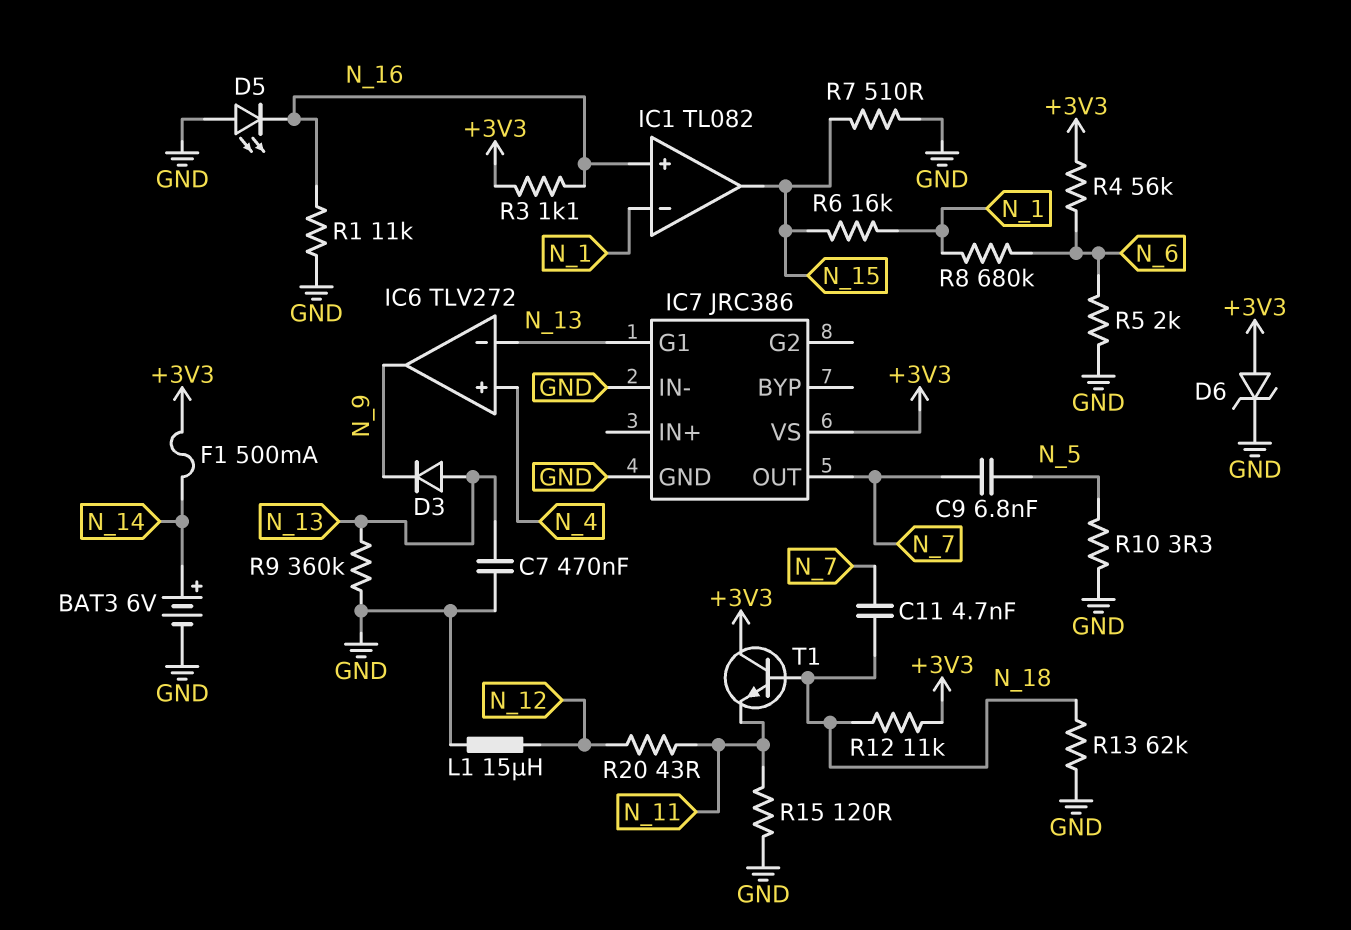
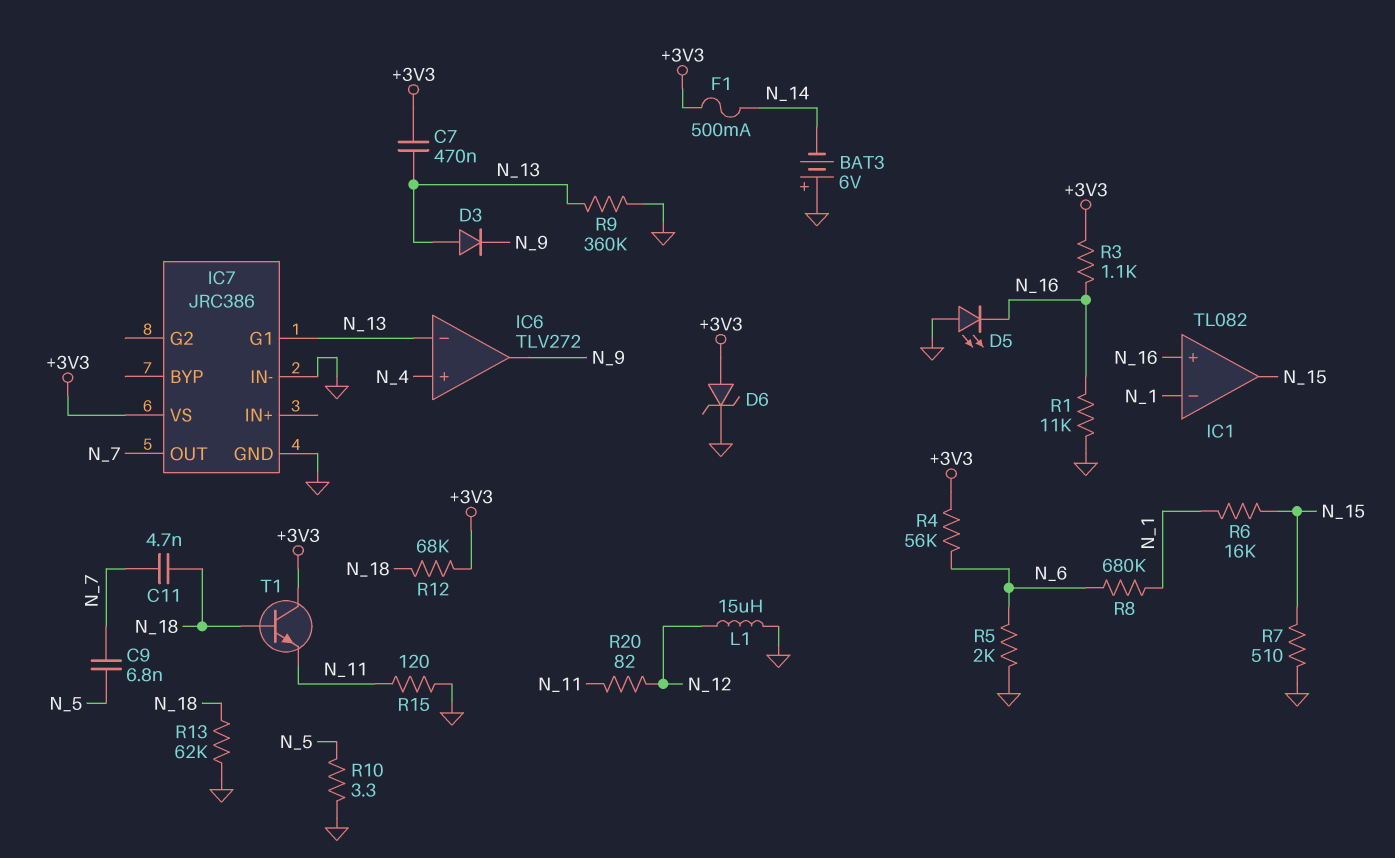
BAT3: 6V (plus N_14, minus GND) -> 6V (plus GND, minus N_14)
C7: 470nF (GND, N_13) -> 470nF (+3V3, N_13)
R12: 11k (+3V3, N_18) -> 68k (+3V3, N_18)
R20: 43 (N_11, N_12) -> 82 (N_11, N_12)

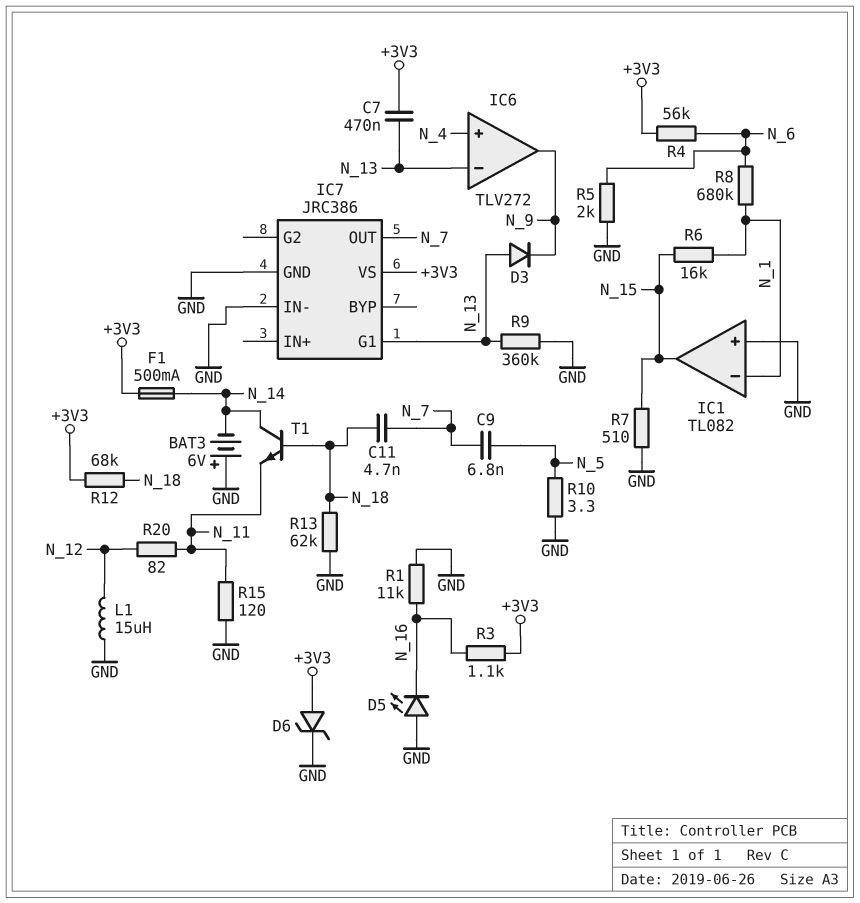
IC1 pin in+: N_16 -> GND
T1: NPN (B N_18, C +3V3, E N_11) -> NPN (B N_18, C N_14, E N_11)

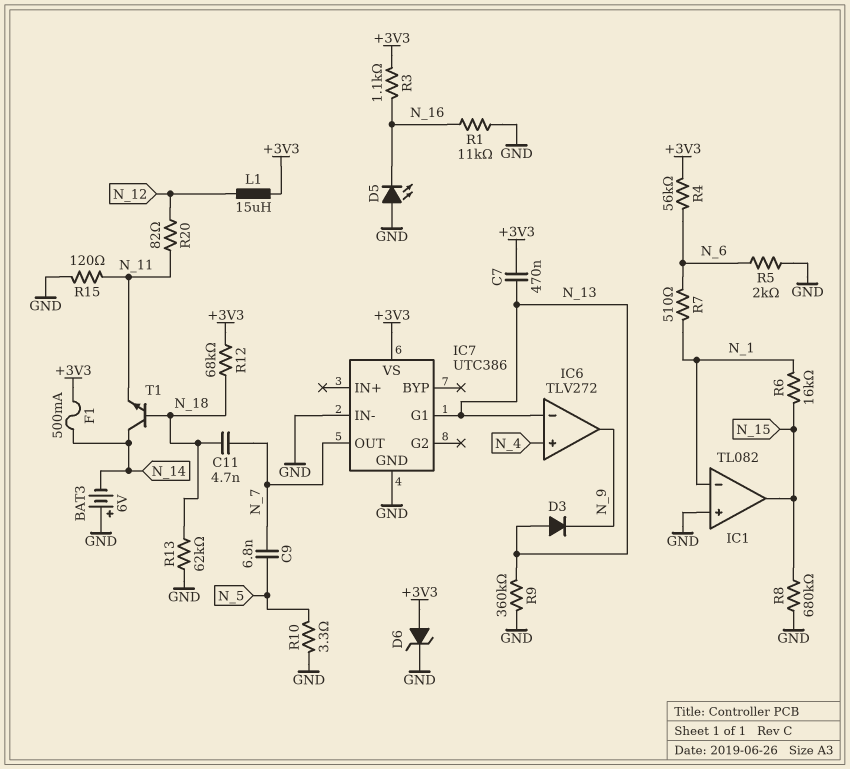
IC7: JRC386 -> UTC386
L1: 15uH (GND, N_12) -> 15uH (+3V3, N_12)
R7: 510 (GND, N_15) -> 510 (N_1, N_6)
R8: 680k (N_1, N_6) -> 680k (GND, N_15)

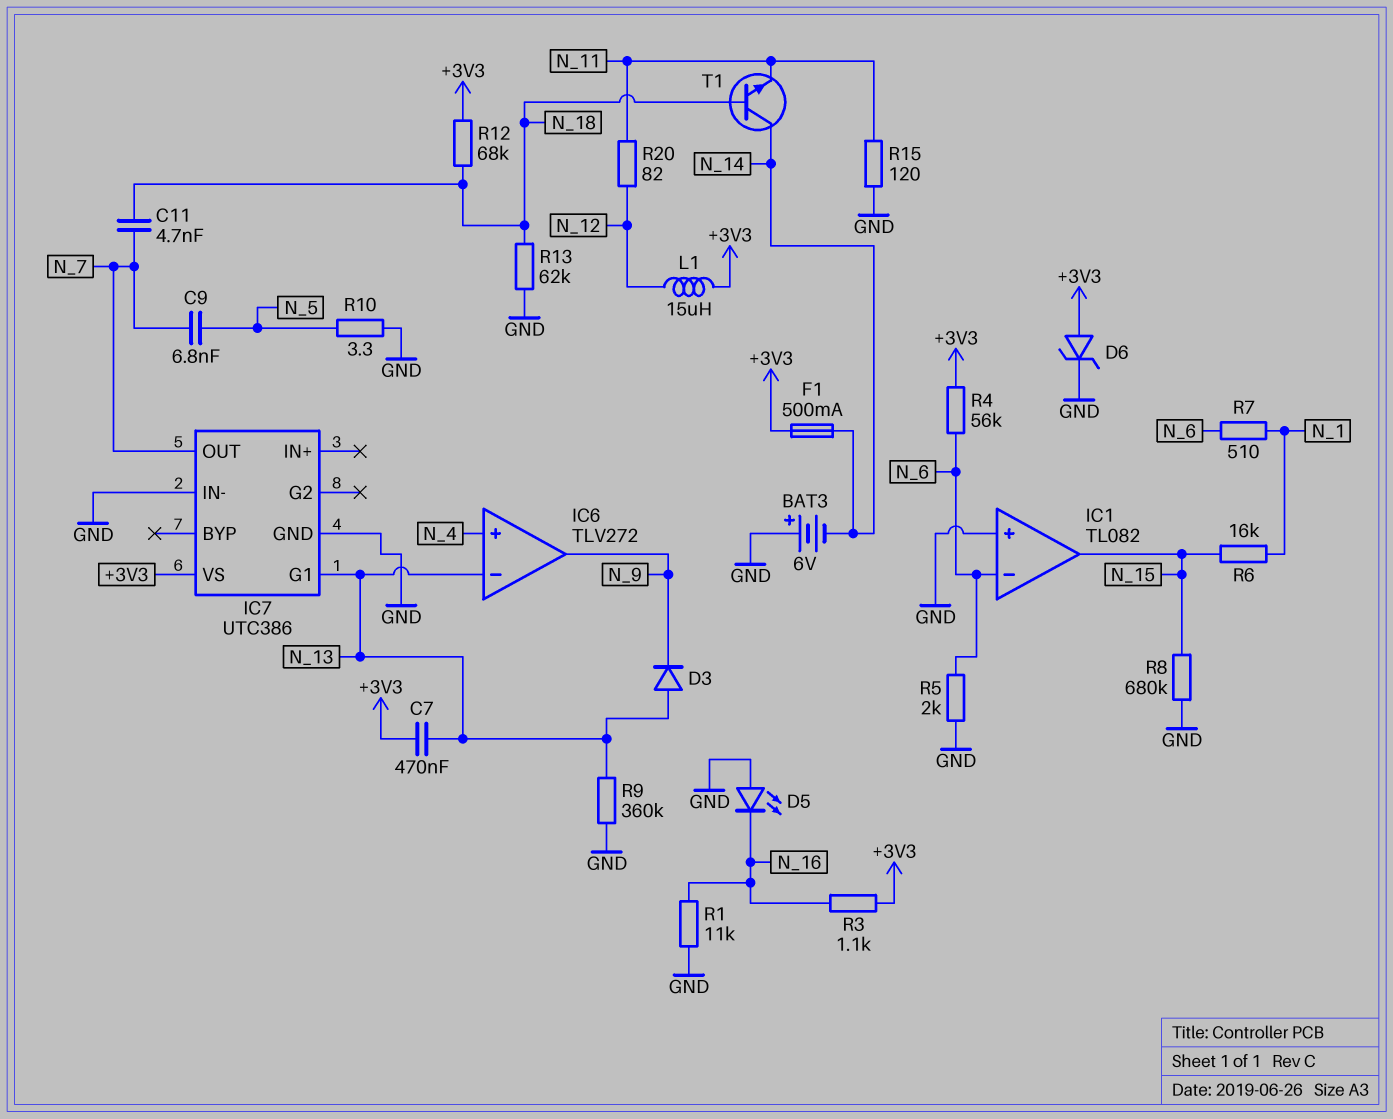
IC1 pin in-: N_1 -> N_6

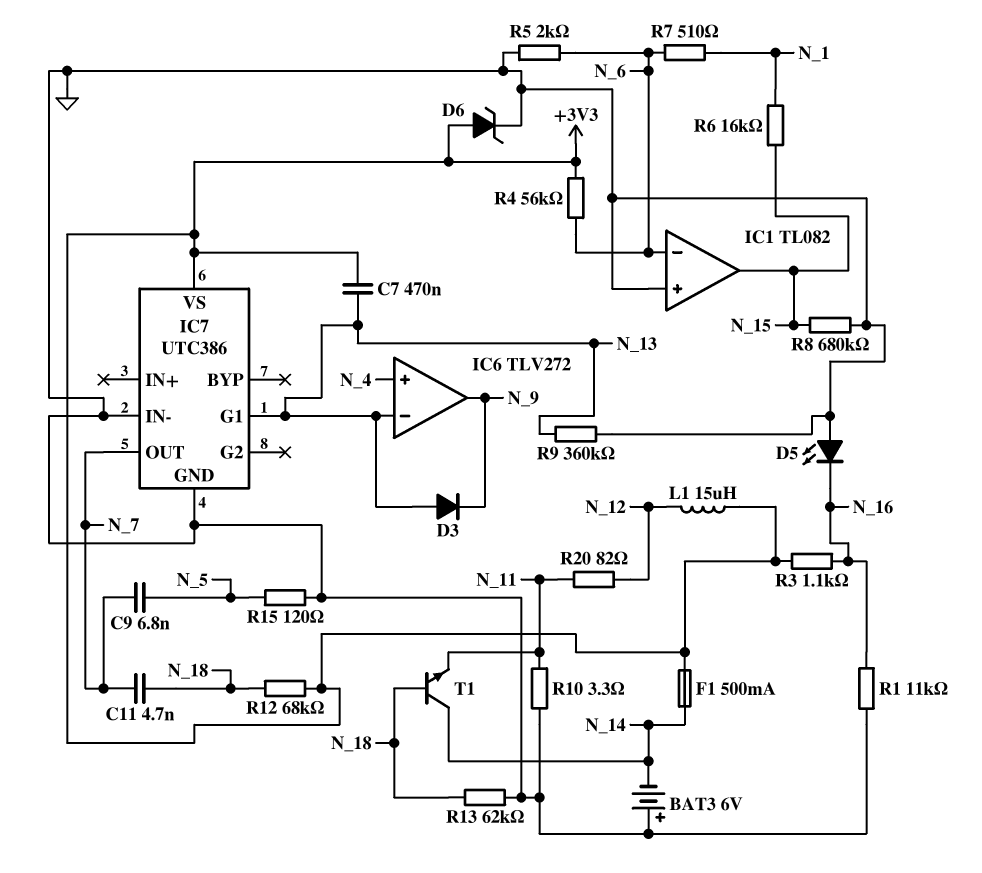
R10: 3.3 (GND, N_5) -> 3.3 (GND, N_11)
R15: 120 (GND, N_11) -> 120 (GND, N_5)

